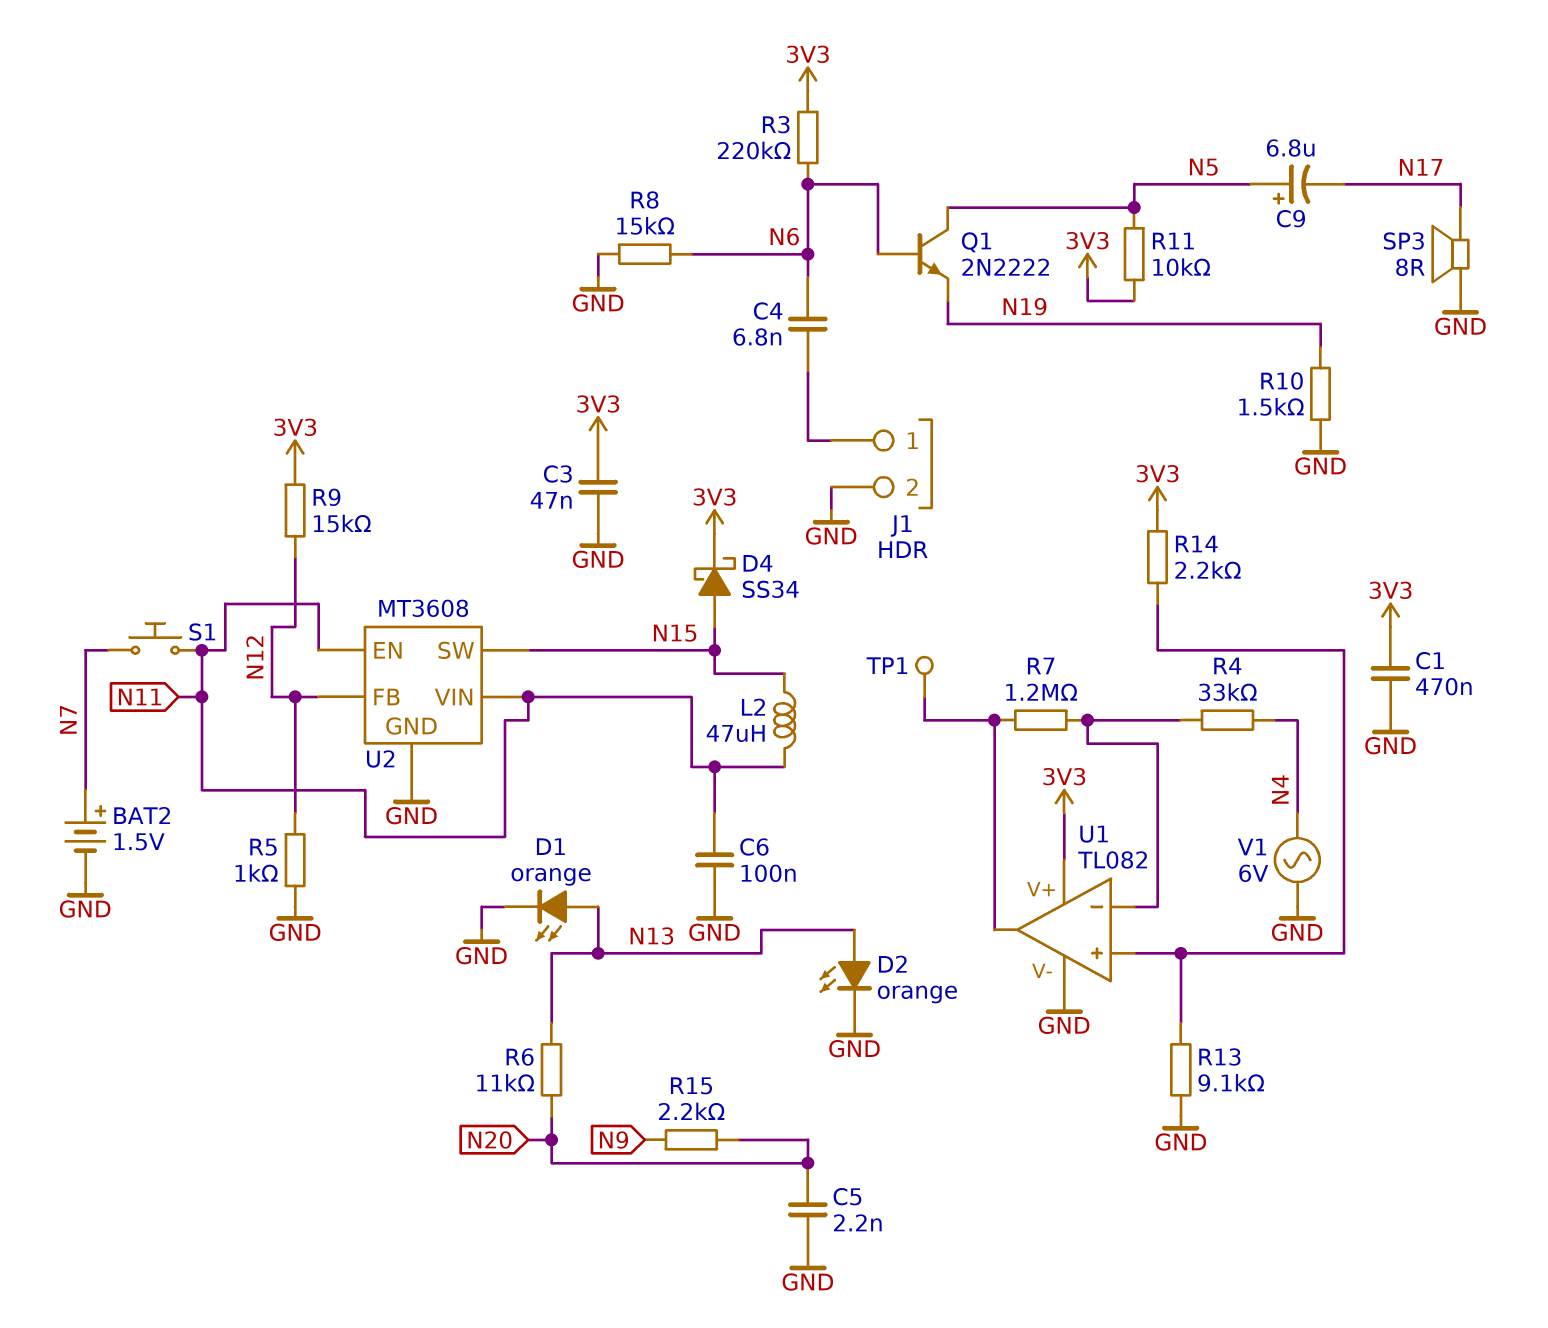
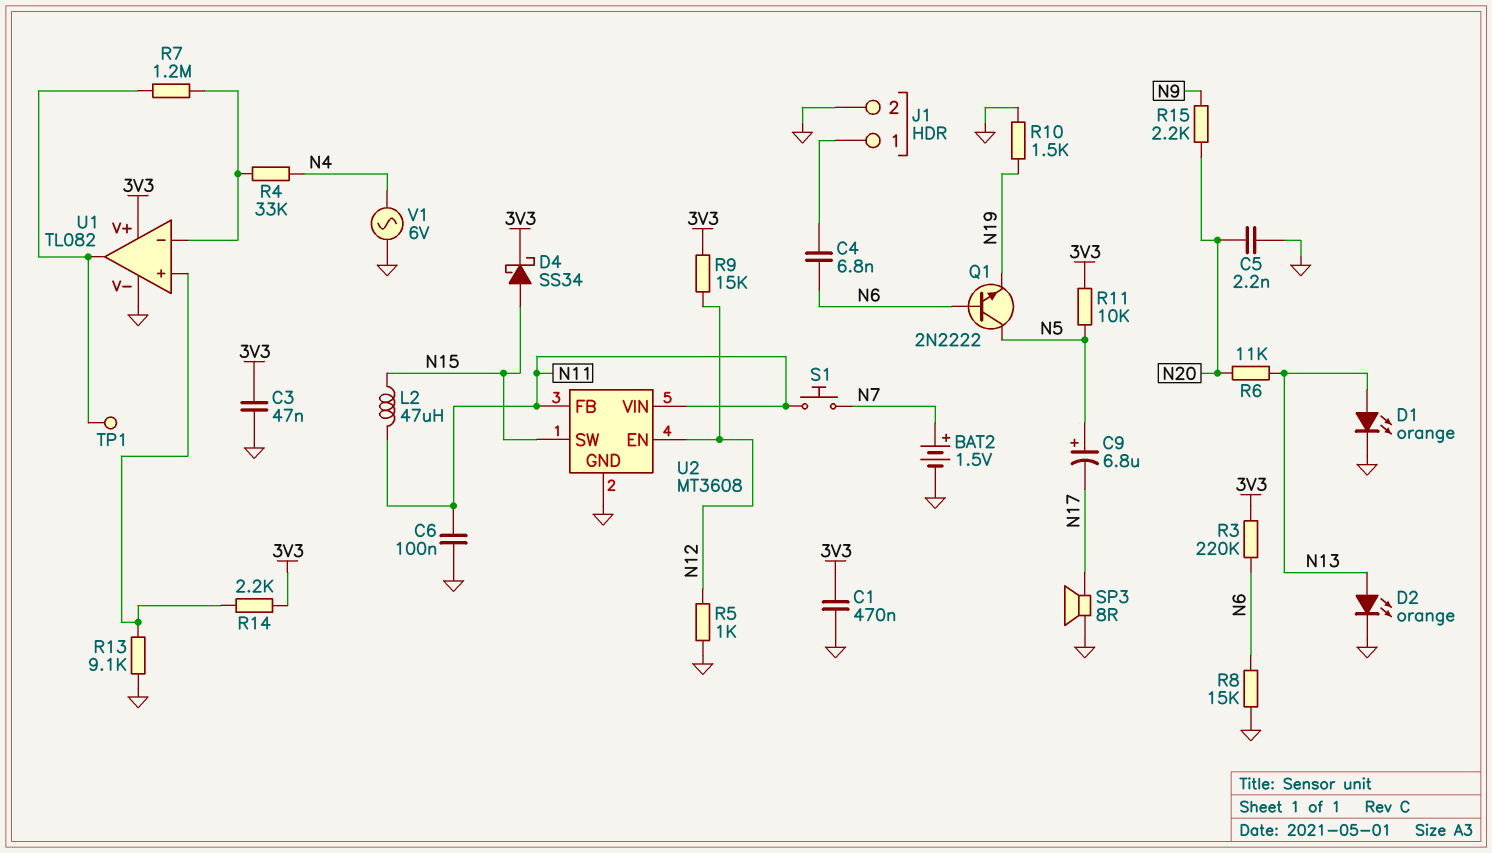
U2 pin EN: N11 -> N12
U2 pin FB: N12 -> N11

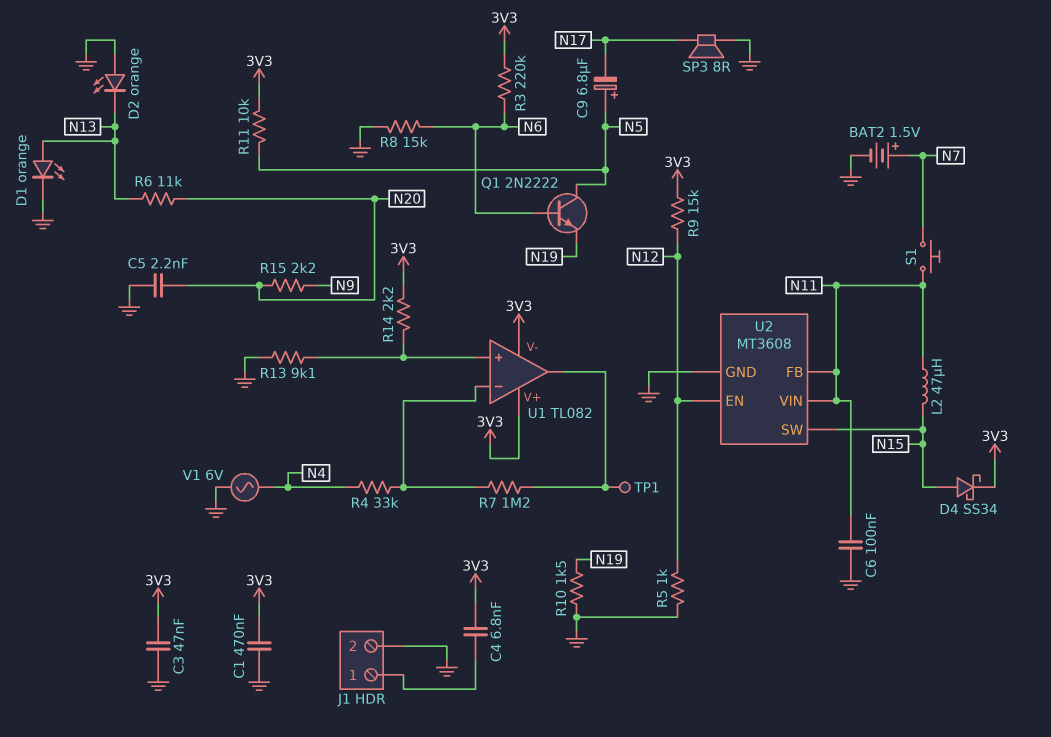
C4: 6.8nF (J1/1, N6) -> 6.8nF (3V3, J1/1)
D2: LED orange (A N13, K GND) -> LED orange (A GND, K N13)
U1 pin V-: GND -> 3V3

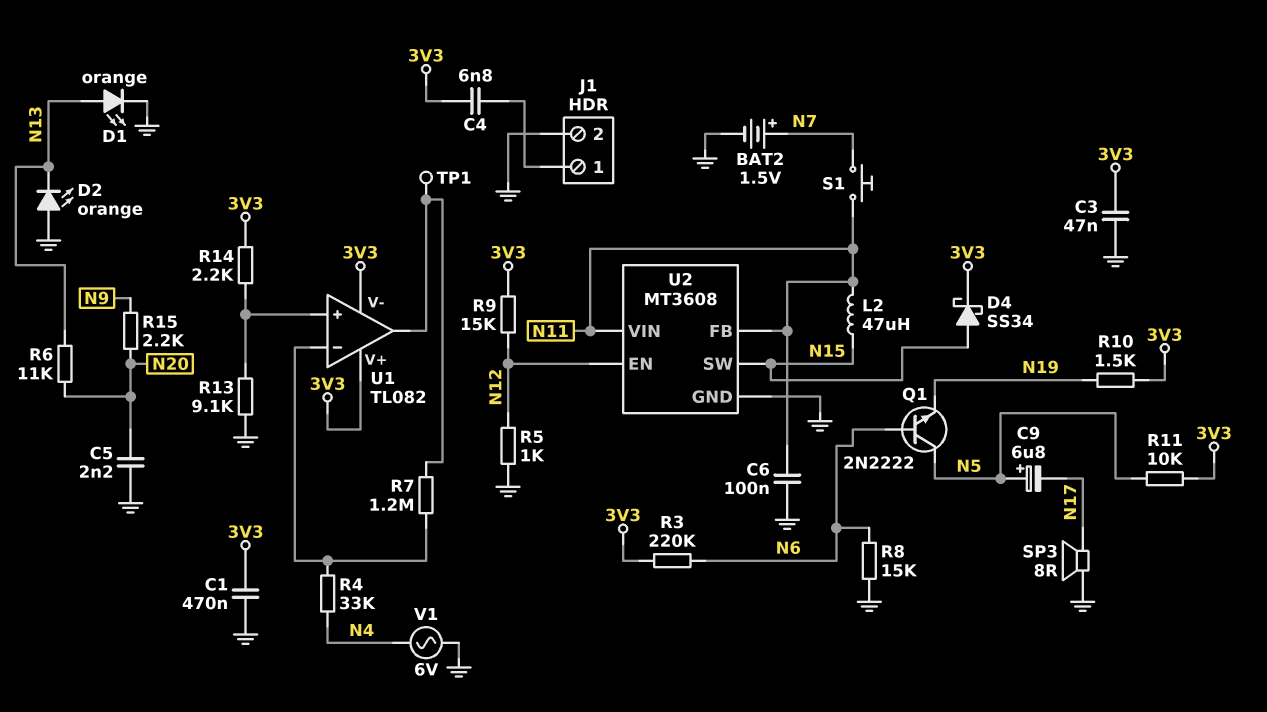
R10: 1.5k (GND, N19) -> 1.5k (3V3, N19)

